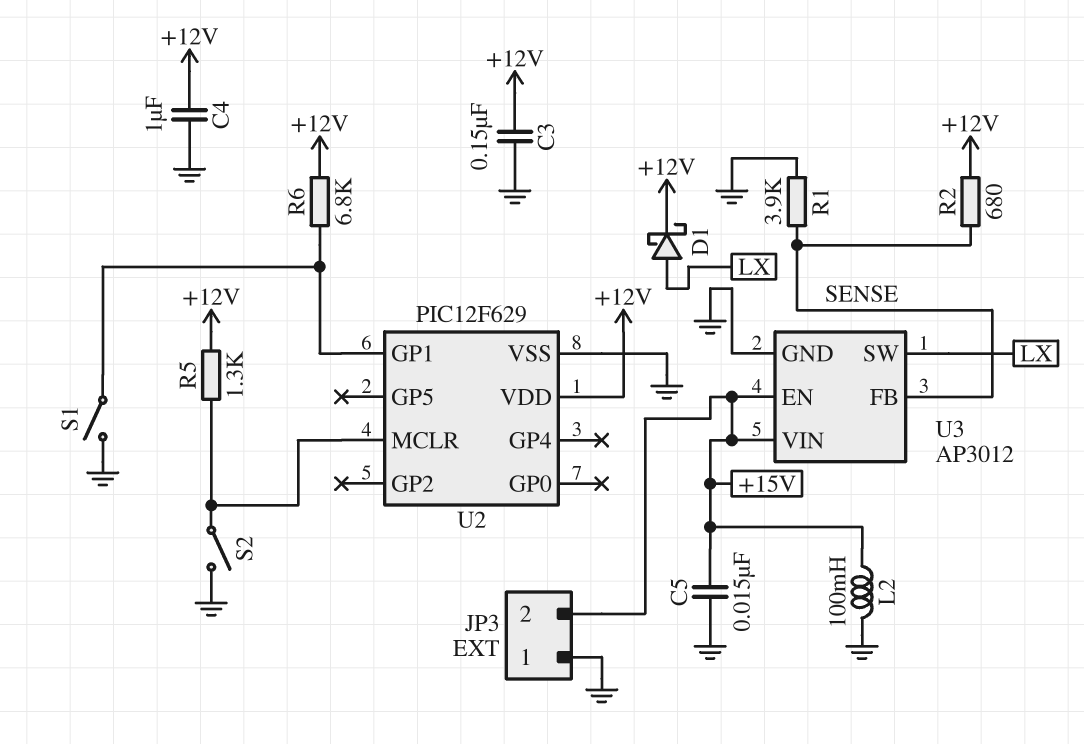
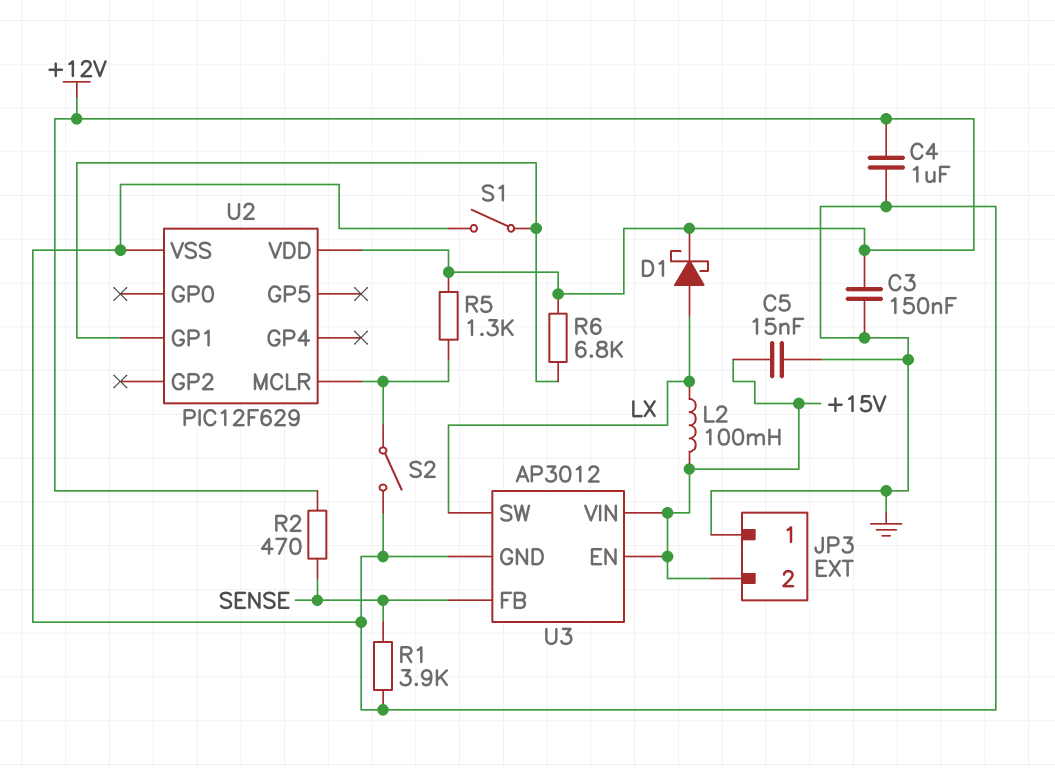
L2: 100mH (+15V, GND) -> 100mH (+15V, LX)
R2: 680 (+12V, SENSE) -> 470 (+12V, SENSE)

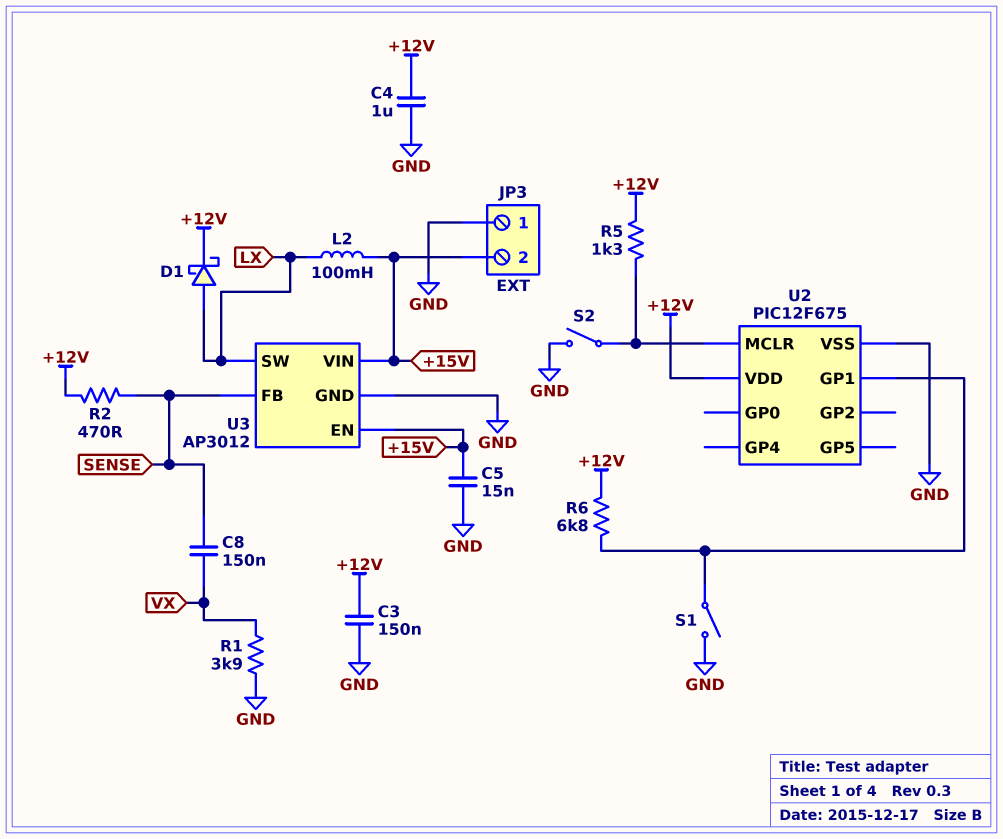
C8: none -> 150nF (SENSE, VX)
R1: 3.9k (GND, SENSE) -> 3.9k (GND, VX)
U2: PIC12F629 -> PIC12F675

